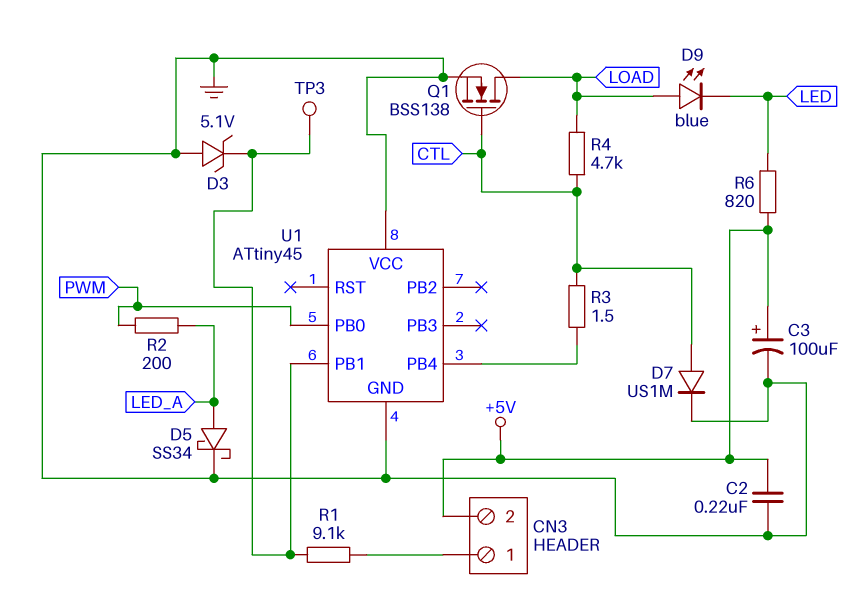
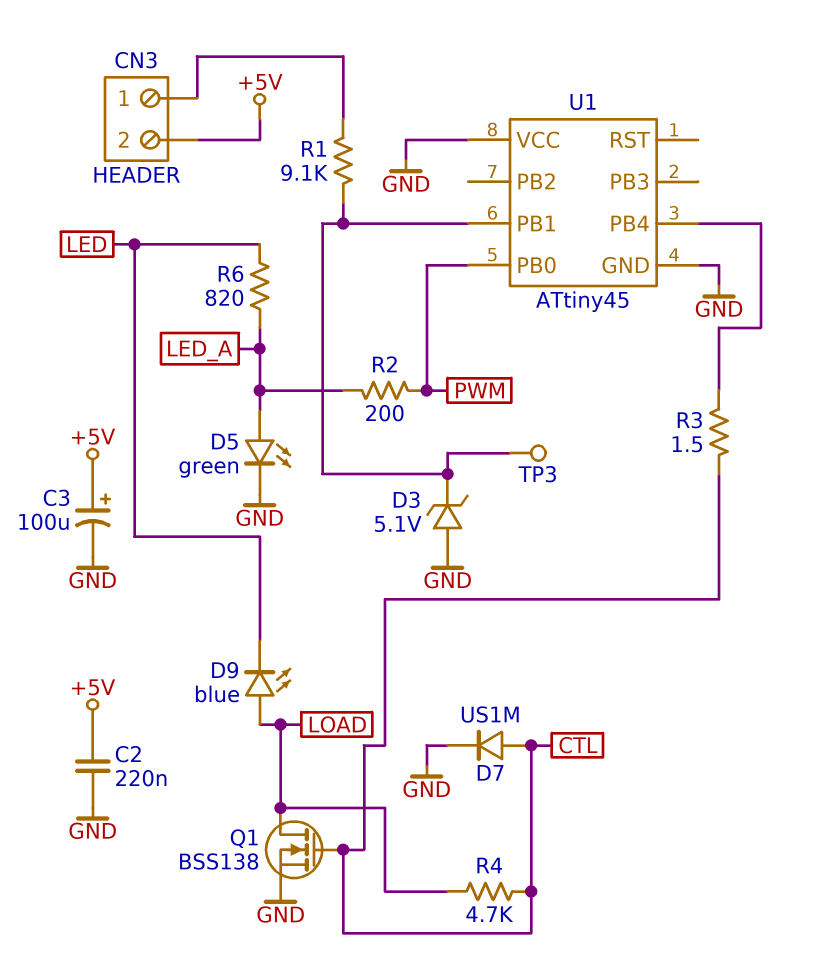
D5: schottky SS34 (A LED_A, K GND) -> LED green (A LED_A, K GND)
R6: 820 (+5V, LED) -> 820 (LED, LED_A)

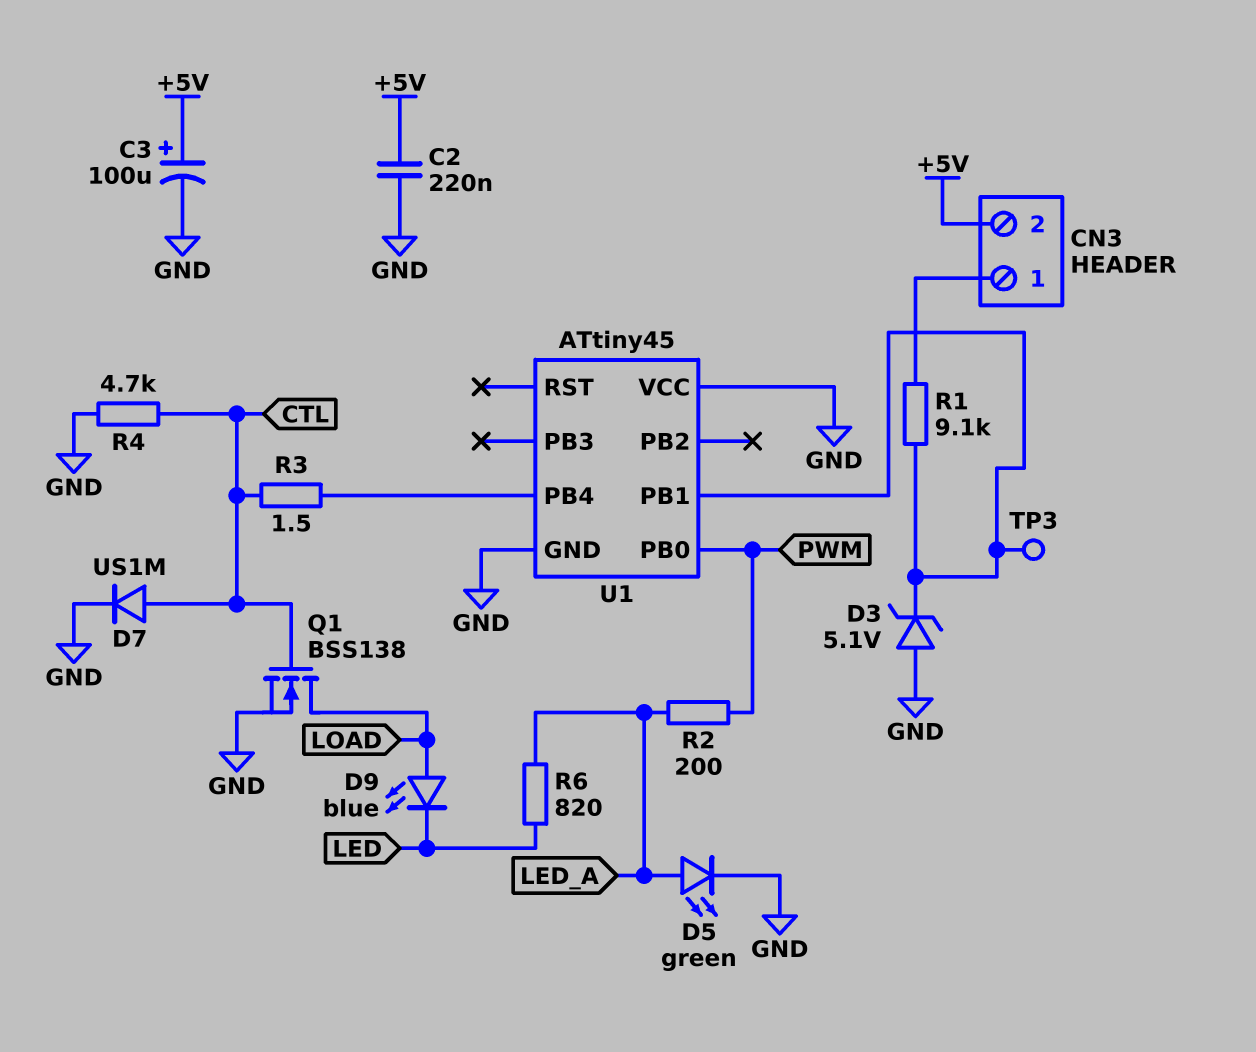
R4: 4.7k (CTL, LOAD) -> 4.7k (CTL, GND)

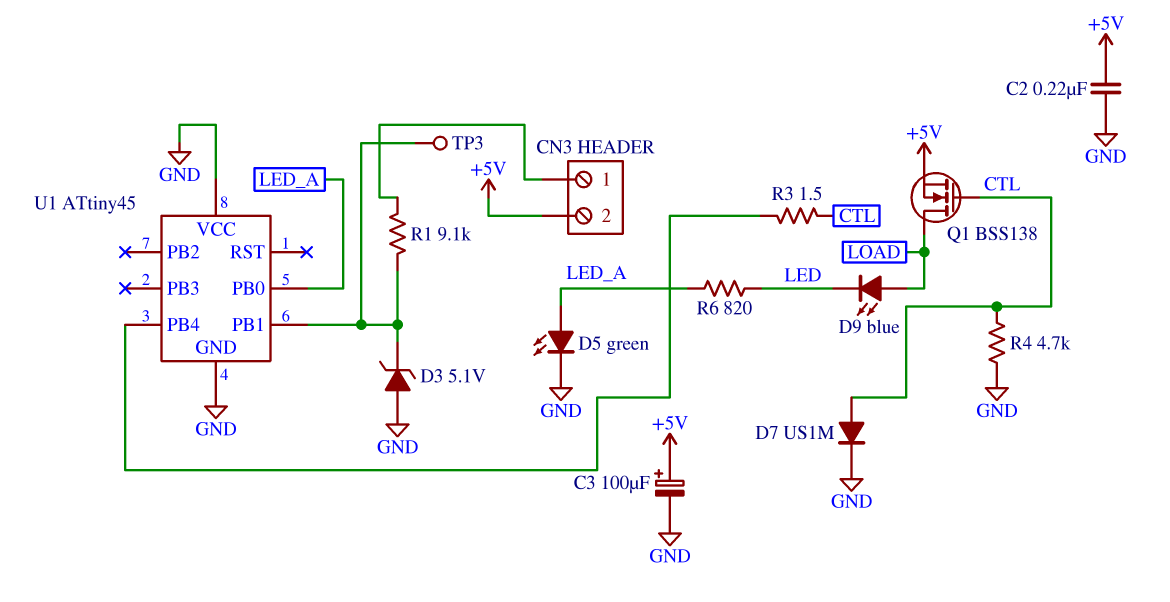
Q1: NMOS BSS138 (G CTL, D LOAD, S GND) -> NMOS BSS138 (G CTL, D LOAD, S +5V)
R2: 200 (LED_A, PWM) -> none
U1 pin PB0: PWM -> LED_A

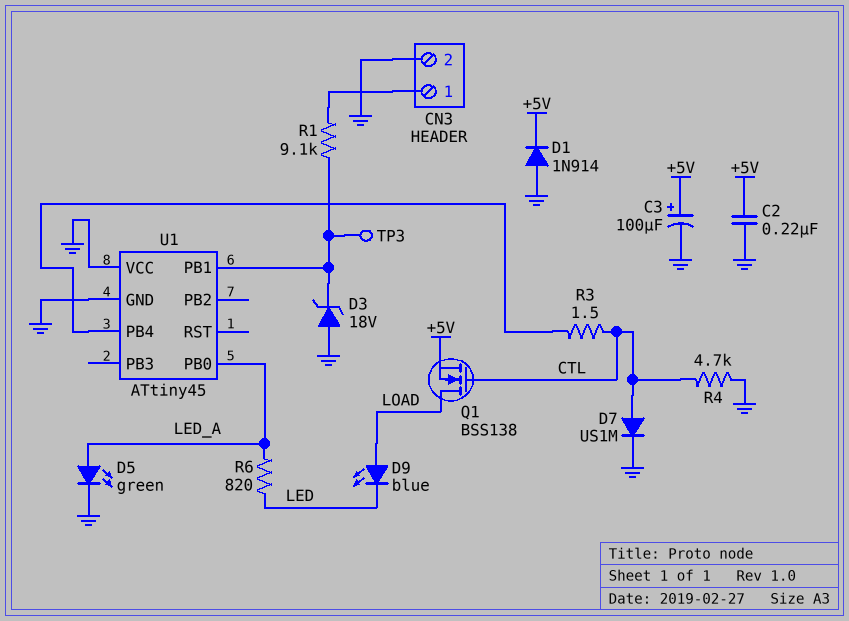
CN3 pin 2: +5V -> GND
D1: none -> diode 1N914 (A GND, K +5V)
D3: zener 5.1V (A GND, K U1/PB1) -> zener 18V (A GND, K U1/PB1)

